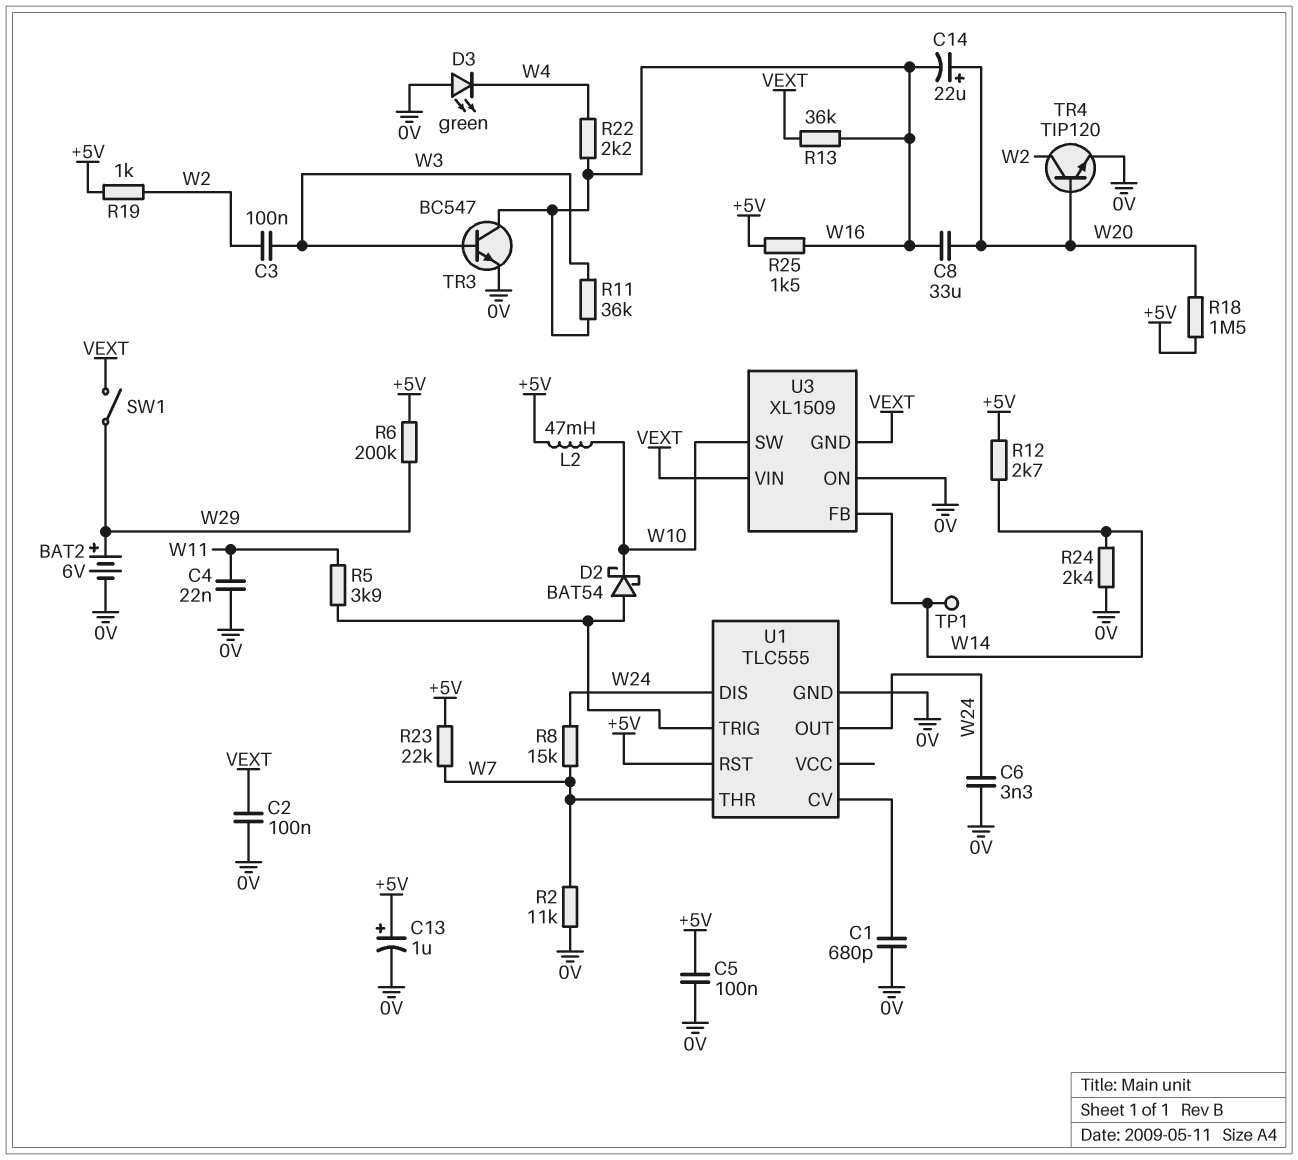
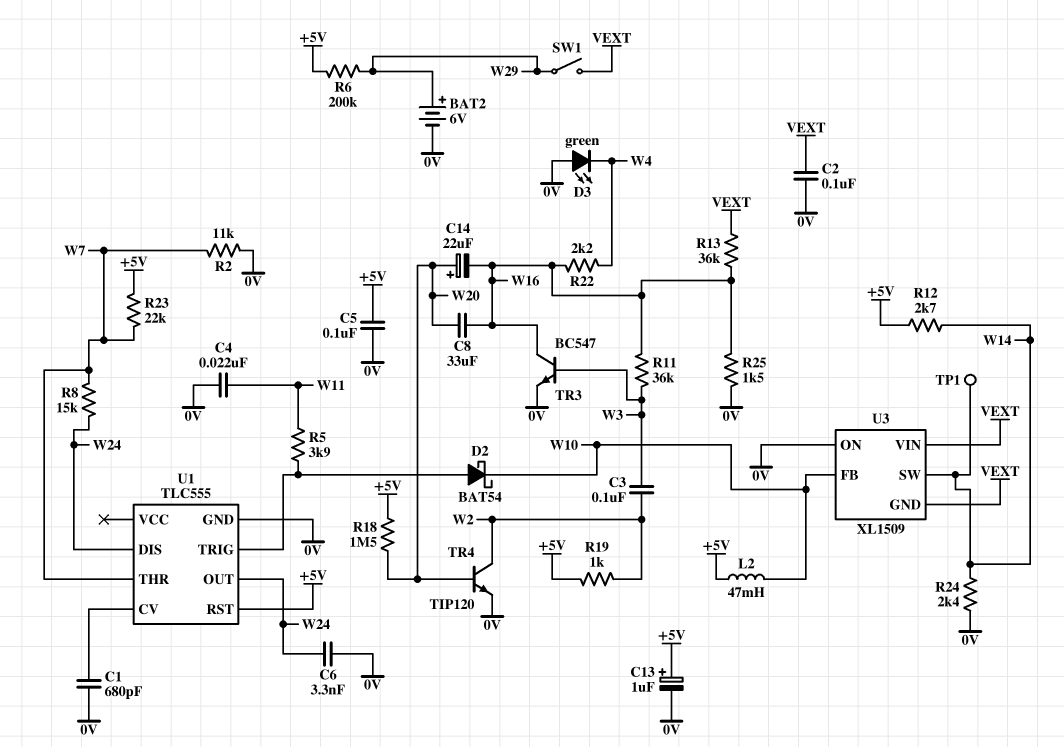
R25: 1.5k (+5V, W16) -> 1.5k (0V, W16)
U3 pin FB: W14 -> W10
U3 pin SW: W10 -> W14

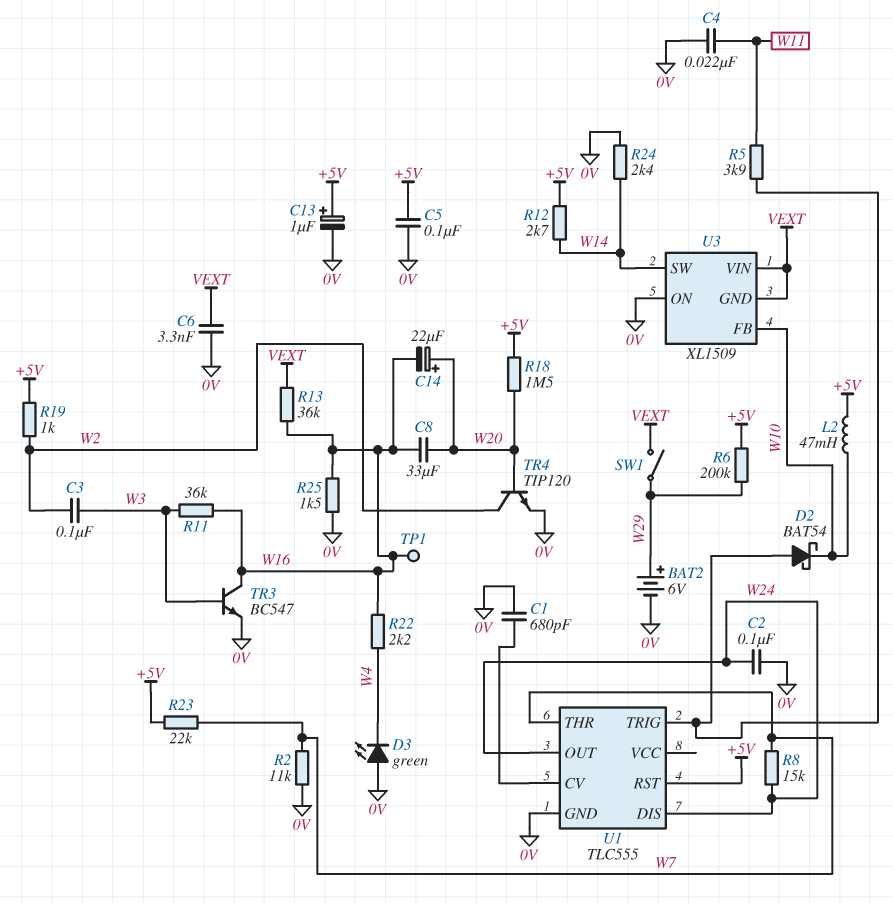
C2: 100nF (0V, VEXT) -> 100nF (0V, W24)
C6: 3.3nF (0V, W24) -> 3.3nF (0V, VEXT)
TP1: test point (W14) -> test point (W16)

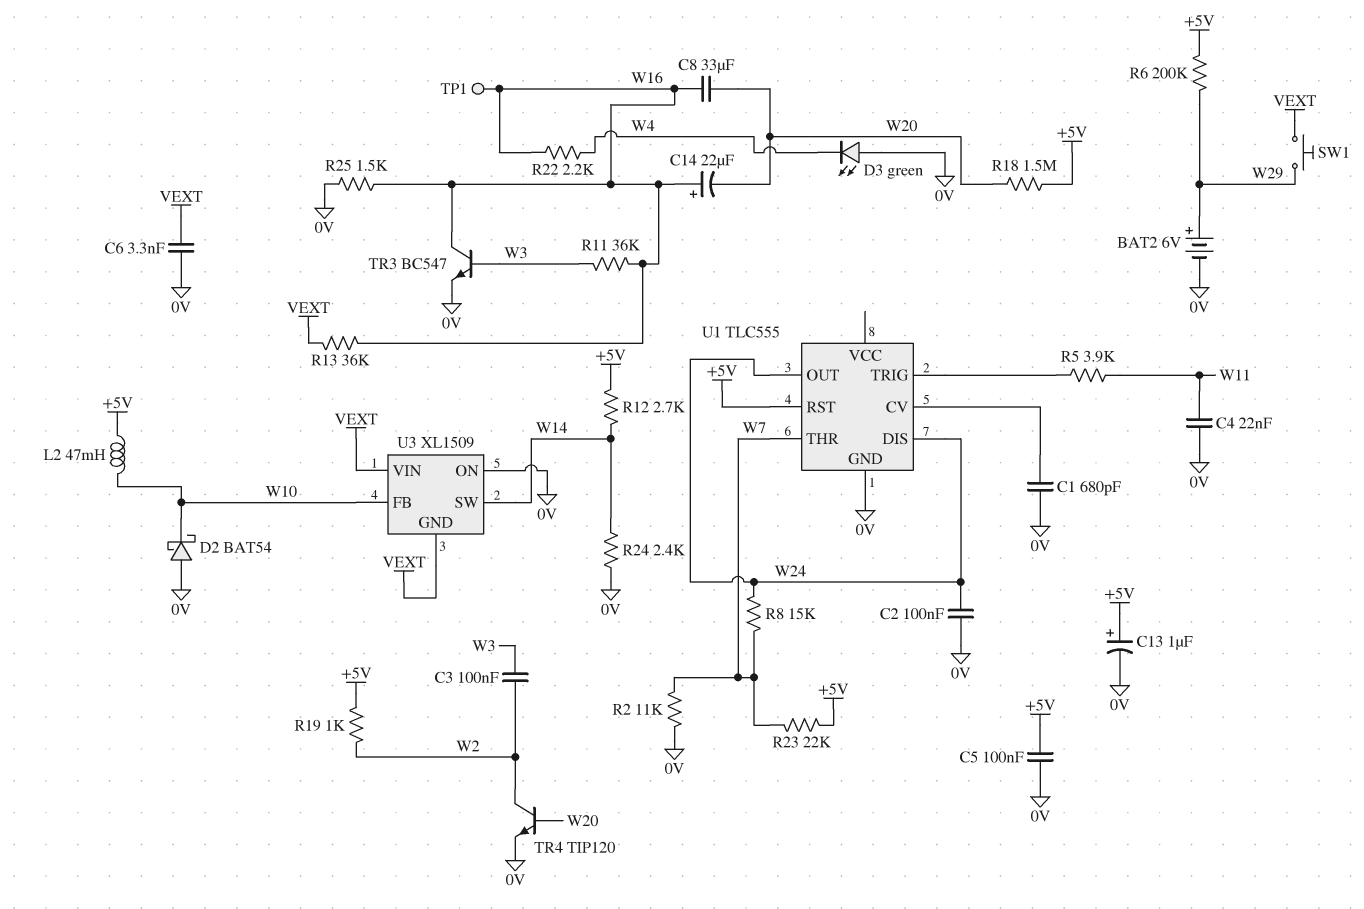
C14: 22uF (plus W20, minus W16) -> 22uF (plus W16, minus W20)
D2: schottky BAT54 (A U1/TRIG, K W10) -> schottky BAT54 (A 0V, K W10)
SW1: switch (VEXT, W29) -> button (VEXT, W29)

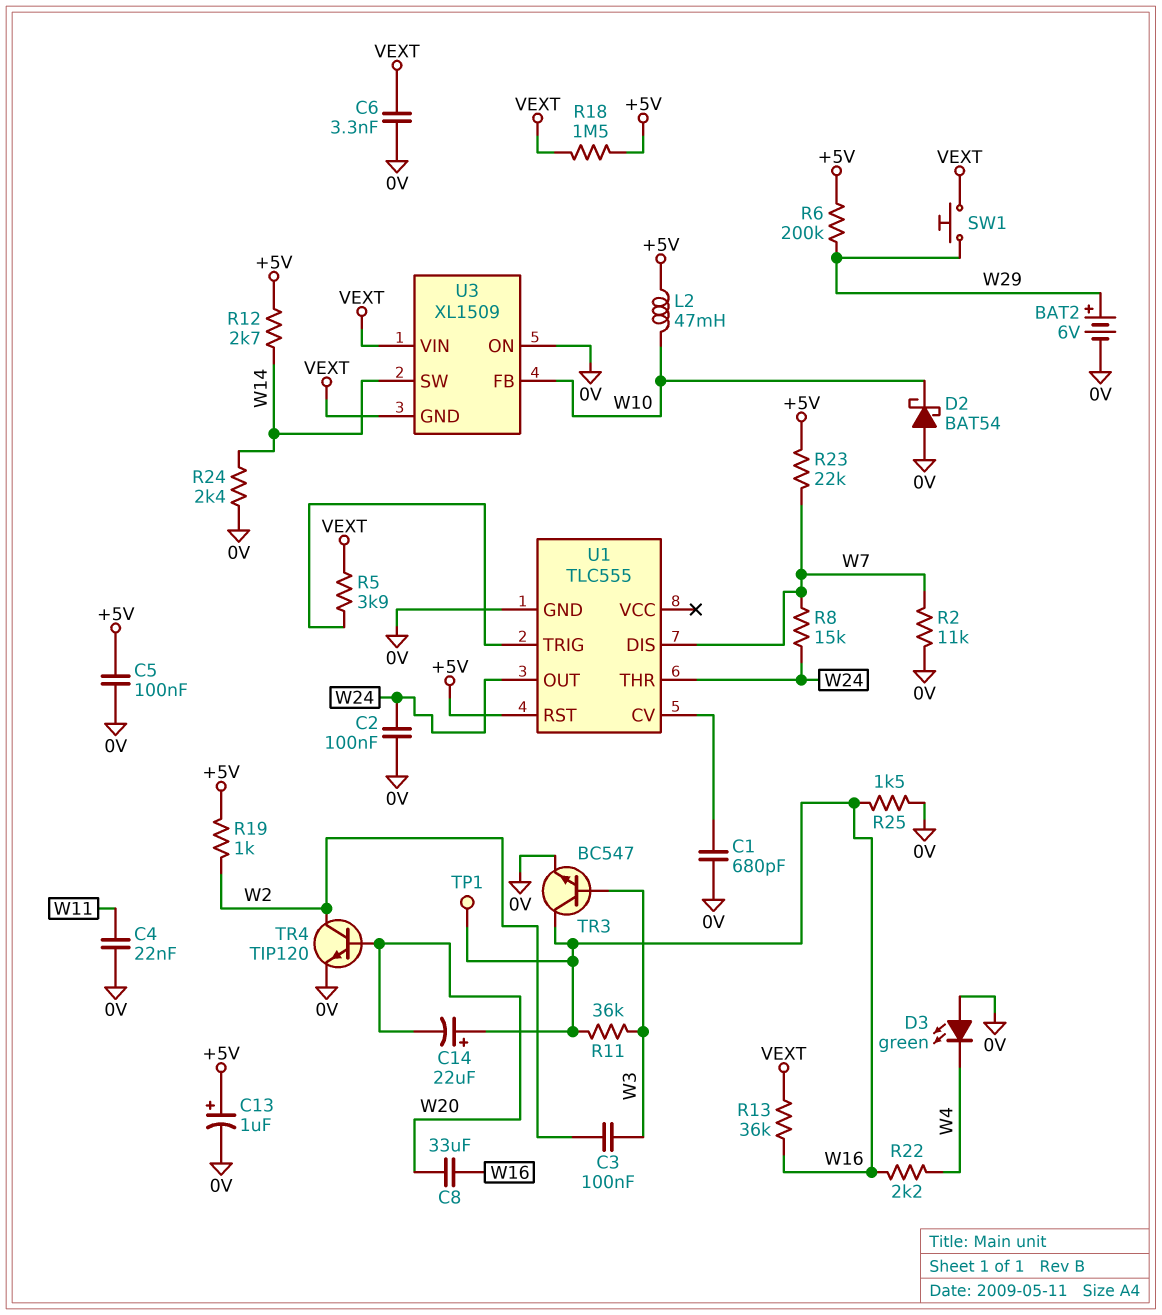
R5: 3.9k (U1/TRIG, W11) -> 3.9k (U1/TRIG, VEXT)
R18: 1.5M (+5V, W20) -> 1.5M (+5V, VEXT)
U1 pin DIS: W24 -> W7
U1 pin THR: W7 -> W24

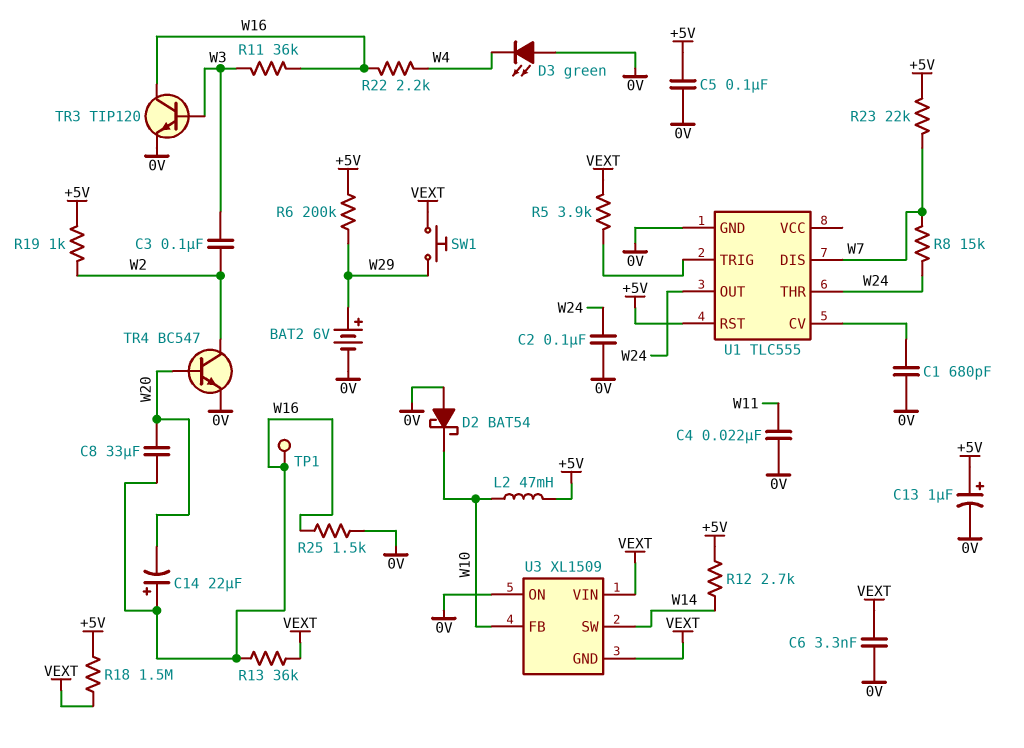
R2: 11k (0V, W7) -> none
R24: 2.4k (0V, W14) -> none
TR3: NPN BC547 (B W3, C W16, E 0V) -> NPN TIP120 (B W3, C W16, E 0V)
TR4: NPN TIP120 (B W20, C W2, E 0V) -> NPN BC547 (B W20, C W2, E 0V)

